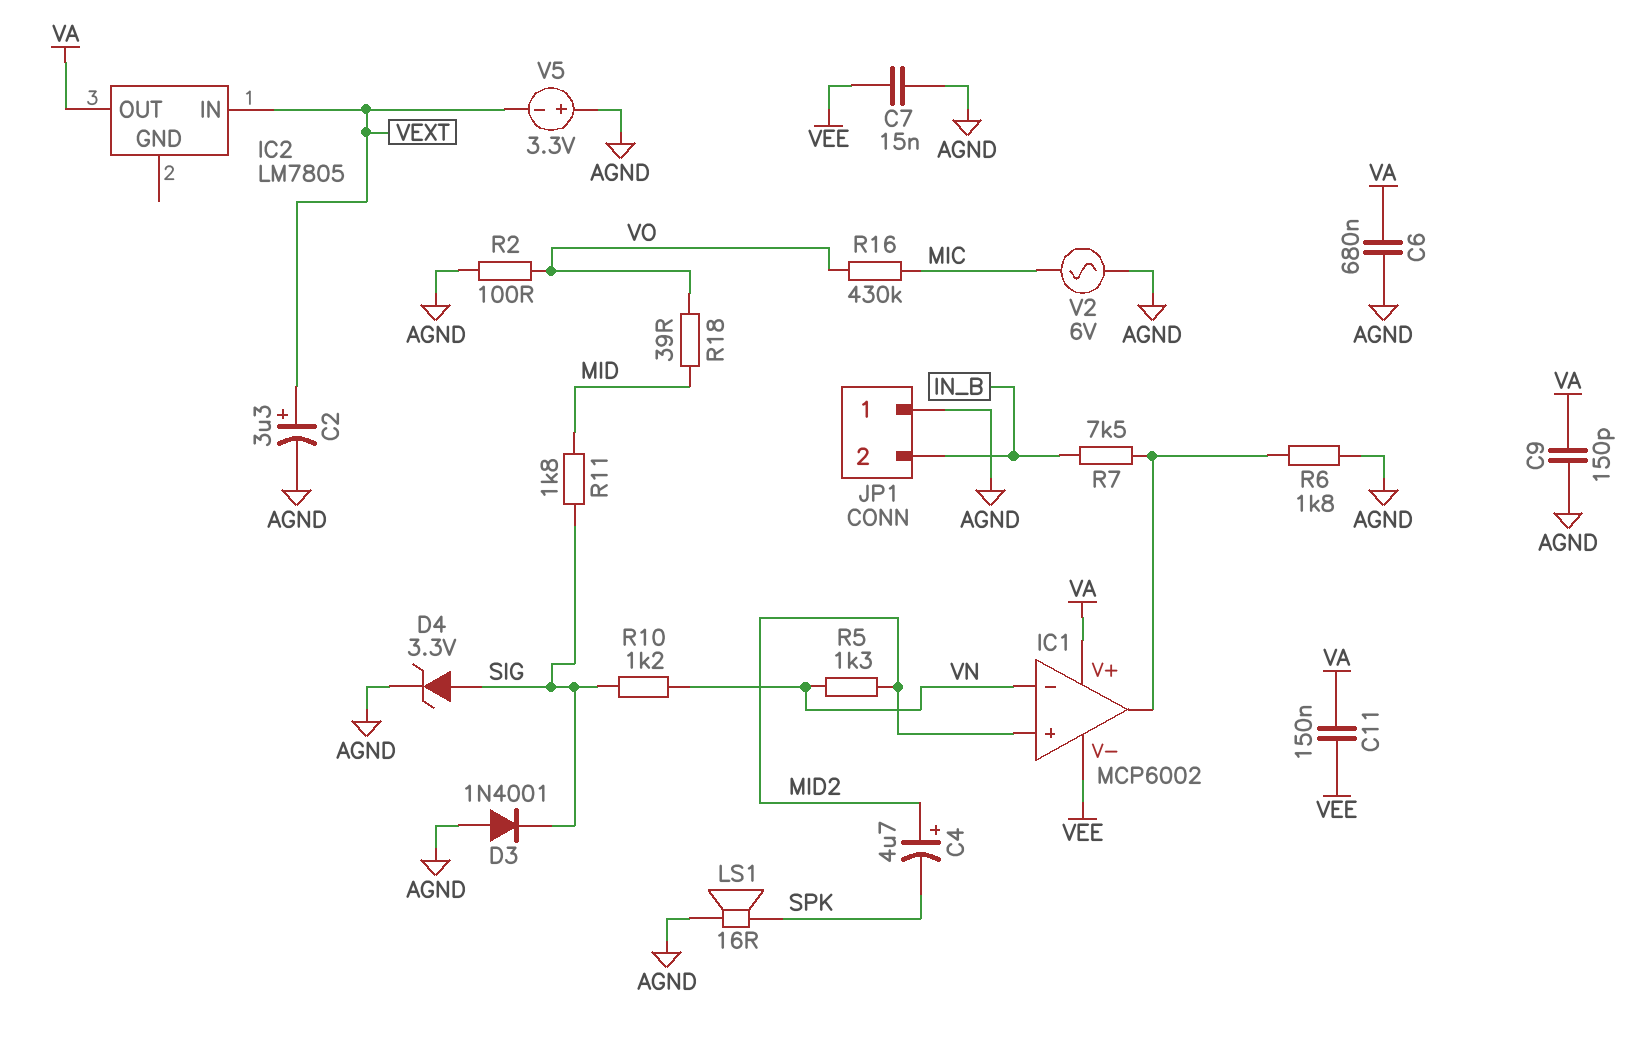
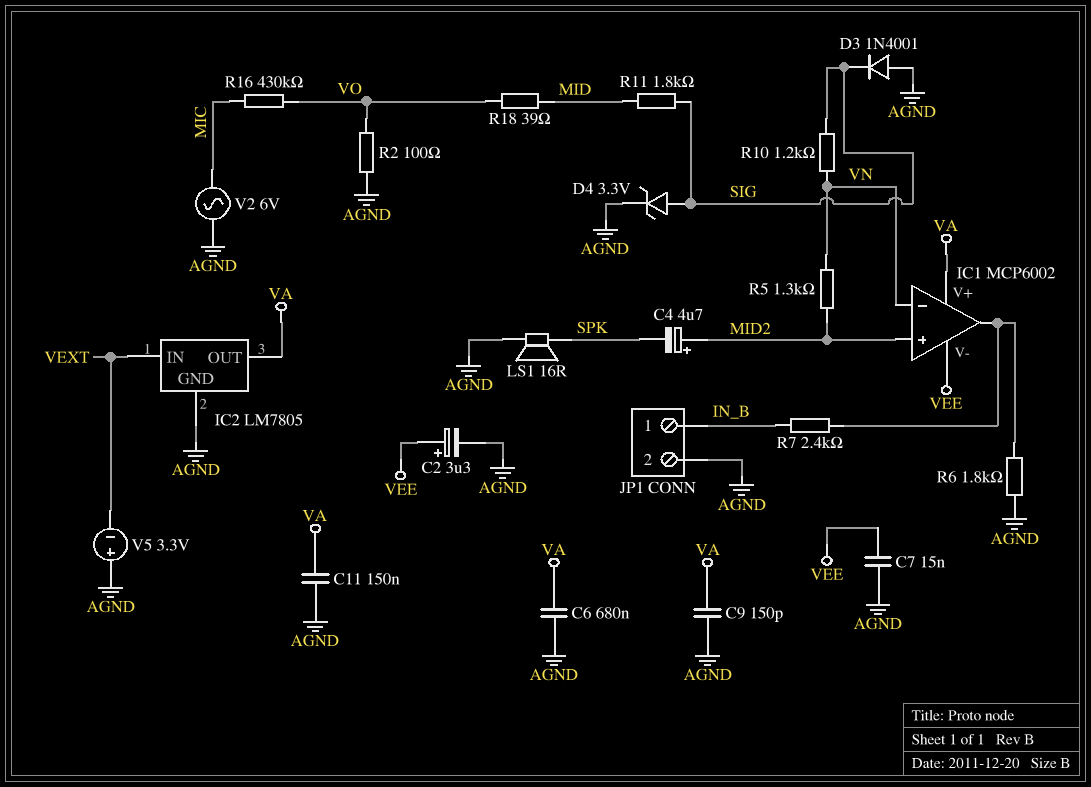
C2: 3.3uF (plus VEXT, minus AGND) -> 3.3uF (plus VEE, minus AGND)
C11: 150nF (VA, VEE) -> 150nF (AGND, VA)
IC2 pin GND: none -> AGND
JP1 pin 1: AGND -> IN_B
JP1 pin 2: IN_B -> AGND
R7: 7.5k (IC1/out, IN_B) -> 2.4k (IC1/out, IN_B)

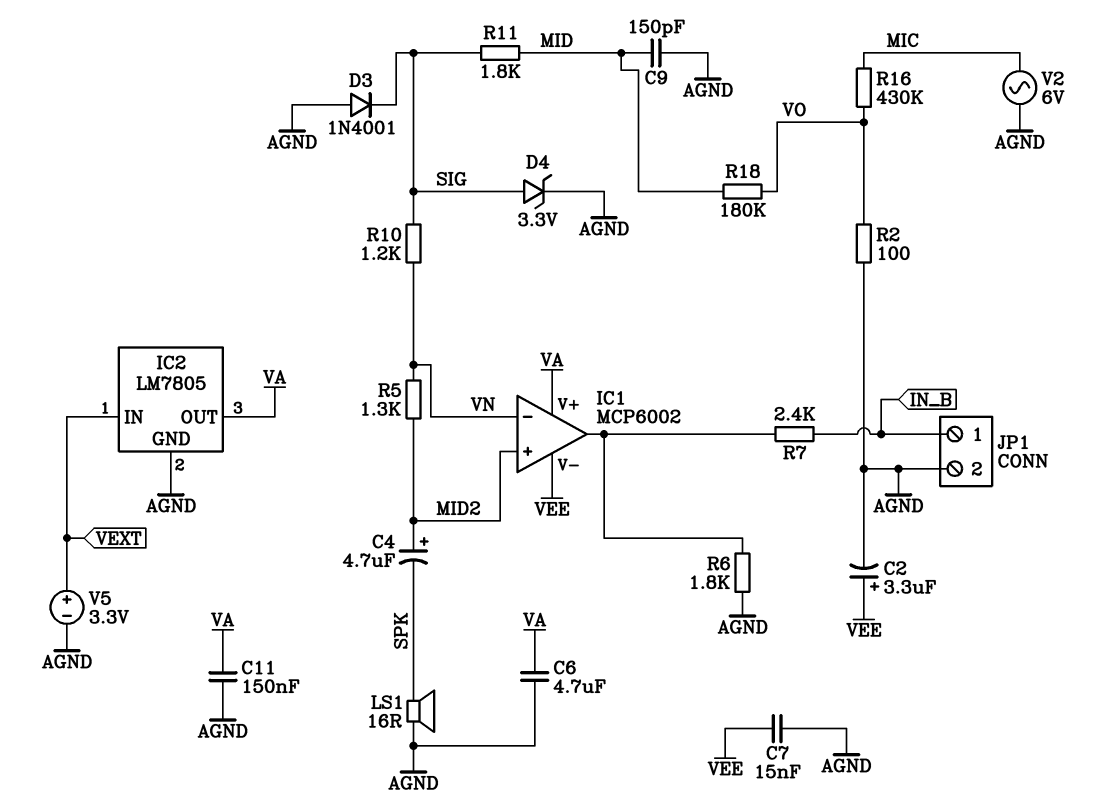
C6: 680nF (AGND, VA) -> 4.7uF (AGND, VA)
C9: 150pF (AGND, VA) -> 150pF (AGND, MID)
R18: 39 (MID, VO) -> 180k (MID, VO)
V5: 3.3V (plus AGND, minus VEXT) -> 3.3V (plus VEXT, minus AGND)

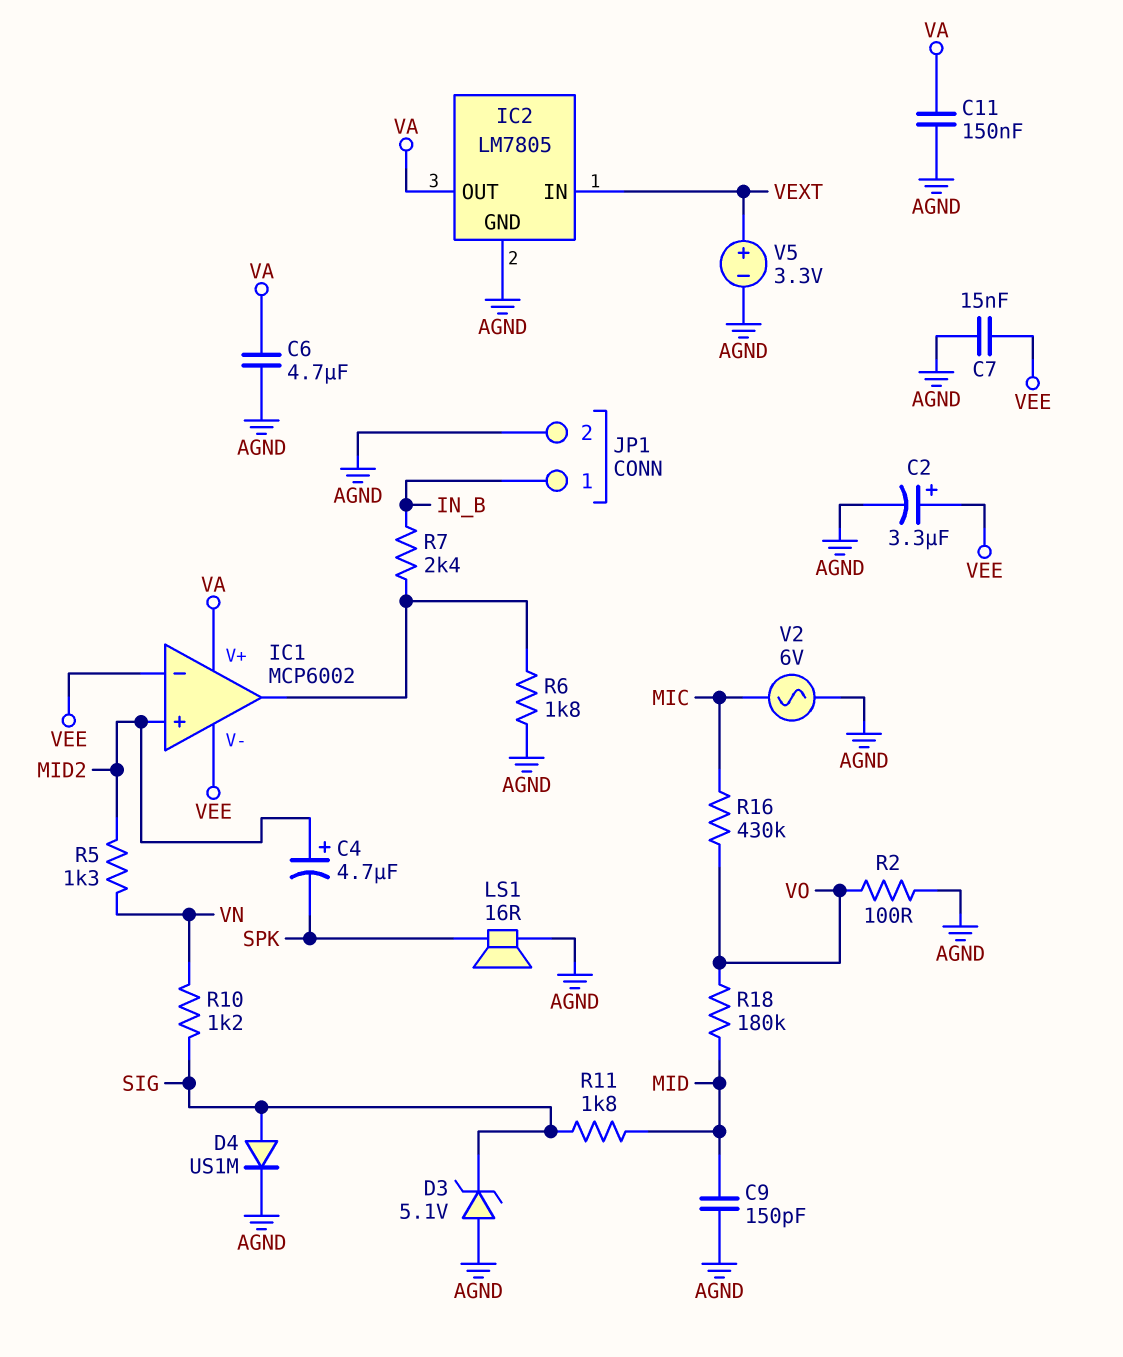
D3: diode 1N4001 (A AGND, K SIG) -> zener 5.1V (A AGND, K SIG)
D4: zener 3.3V (A SIG, K AGND) -> diode US1M (A SIG, K AGND)
IC1 pin in-: VN -> VEE

